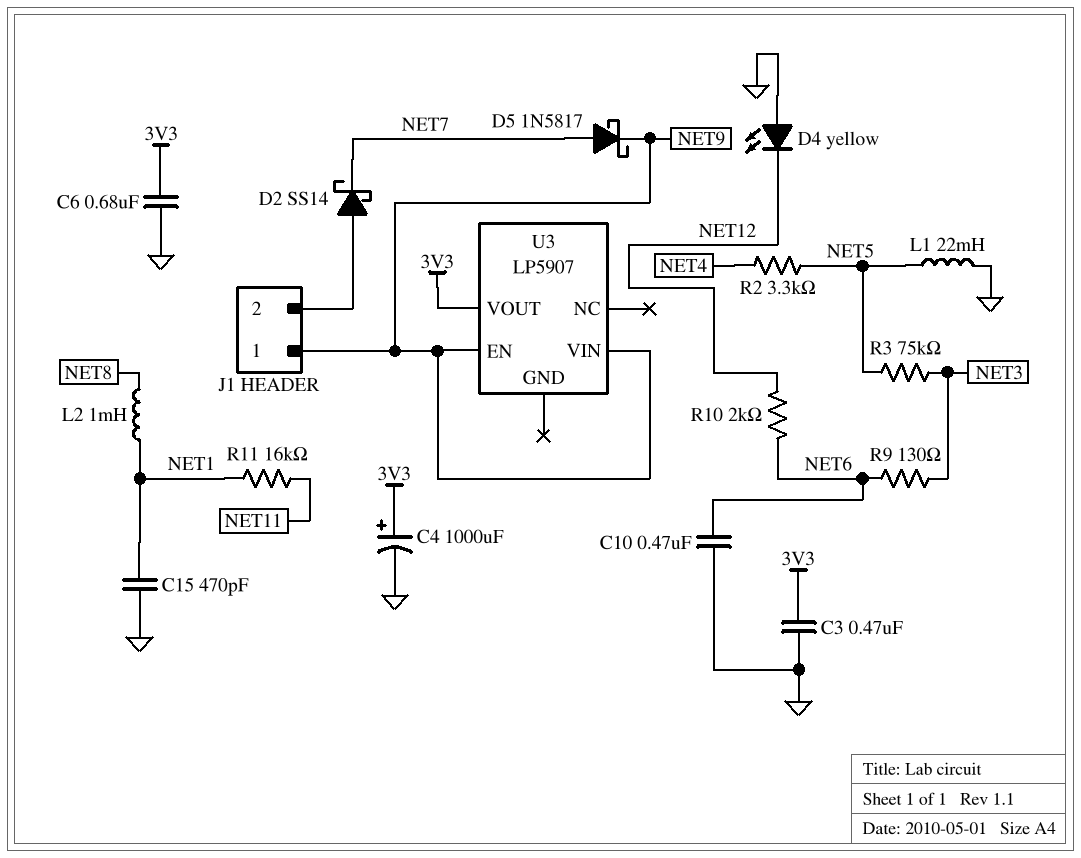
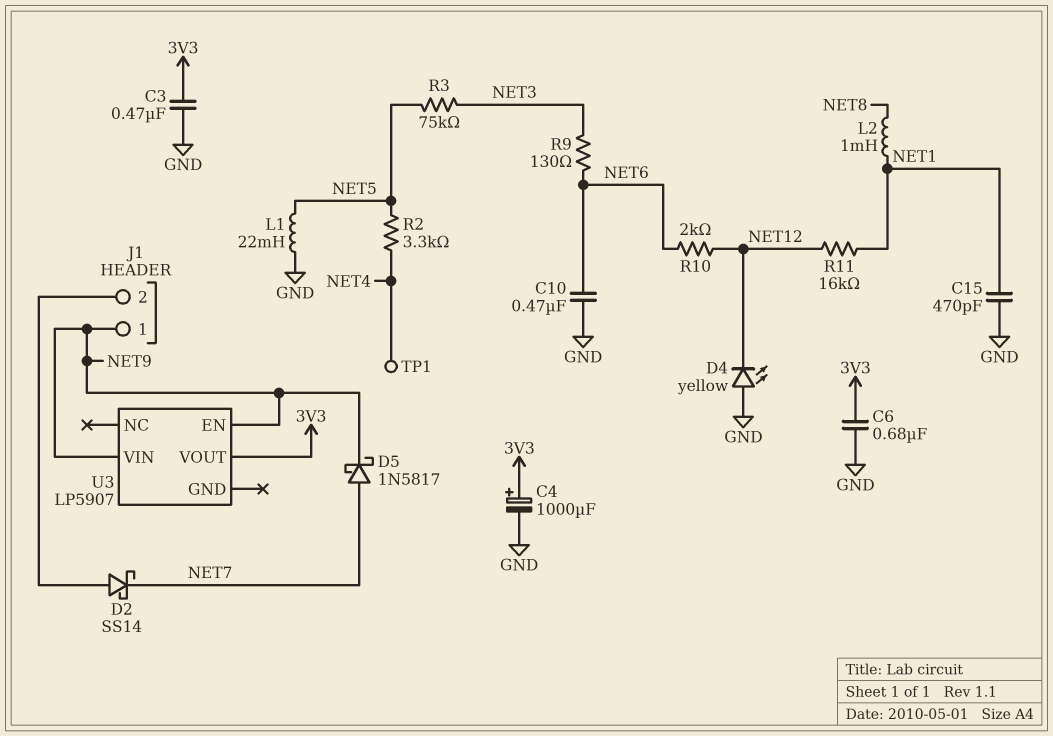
R11: 16k (NET1, NET11) -> 16k (NET1, NET12)
TP1: none -> test point (NET4)

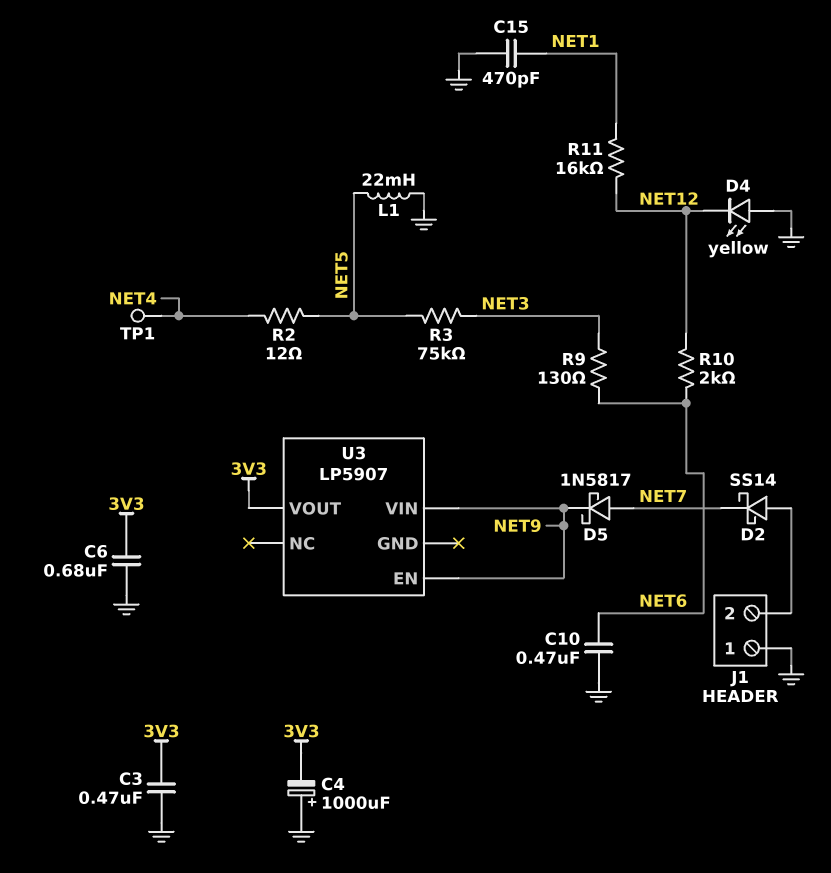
C4: 1000uF (plus 3V3, minus GND) -> 1000uF (plus GND, minus 3V3)
J1 pin 1: NET9 -> GND
L2: 1mH (NET1, NET8) -> none
R2: 3.3k (NET4, NET5) -> 12 (NET4, NET5)

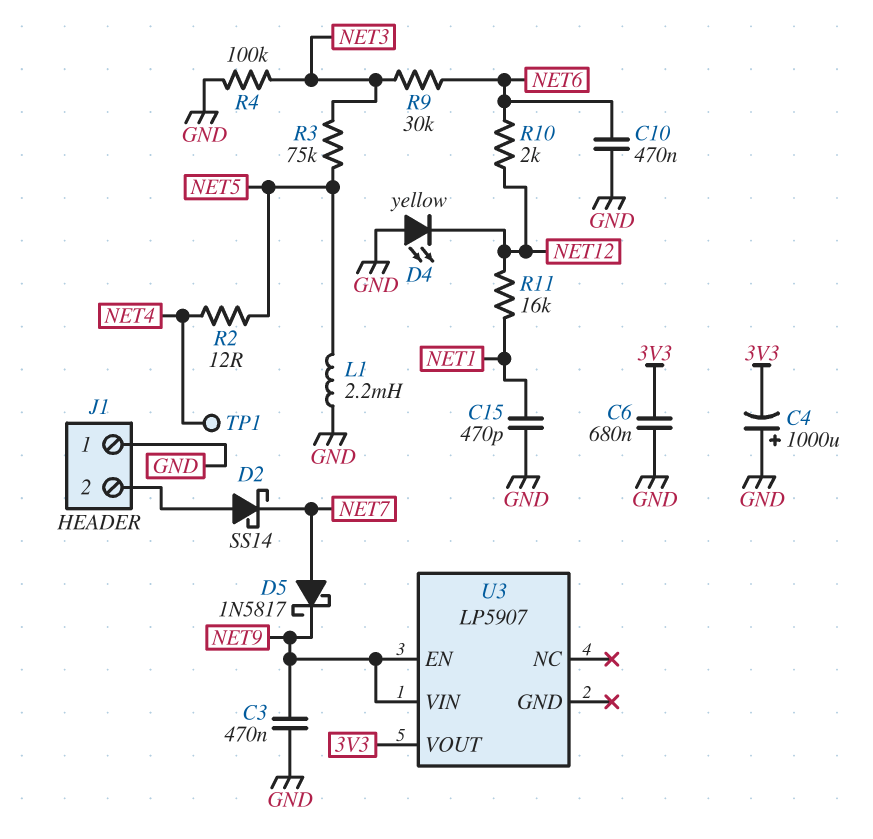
C3: 470nF (3V3, GND) -> 470nF (GND, NET9)
L1: 22mH (GND, NET5) -> 2.2mH (GND, NET5)
R4: none -> 100k (GND, NET3)
R9: 130 (NET3, NET6) -> 30k (NET3, NET6)

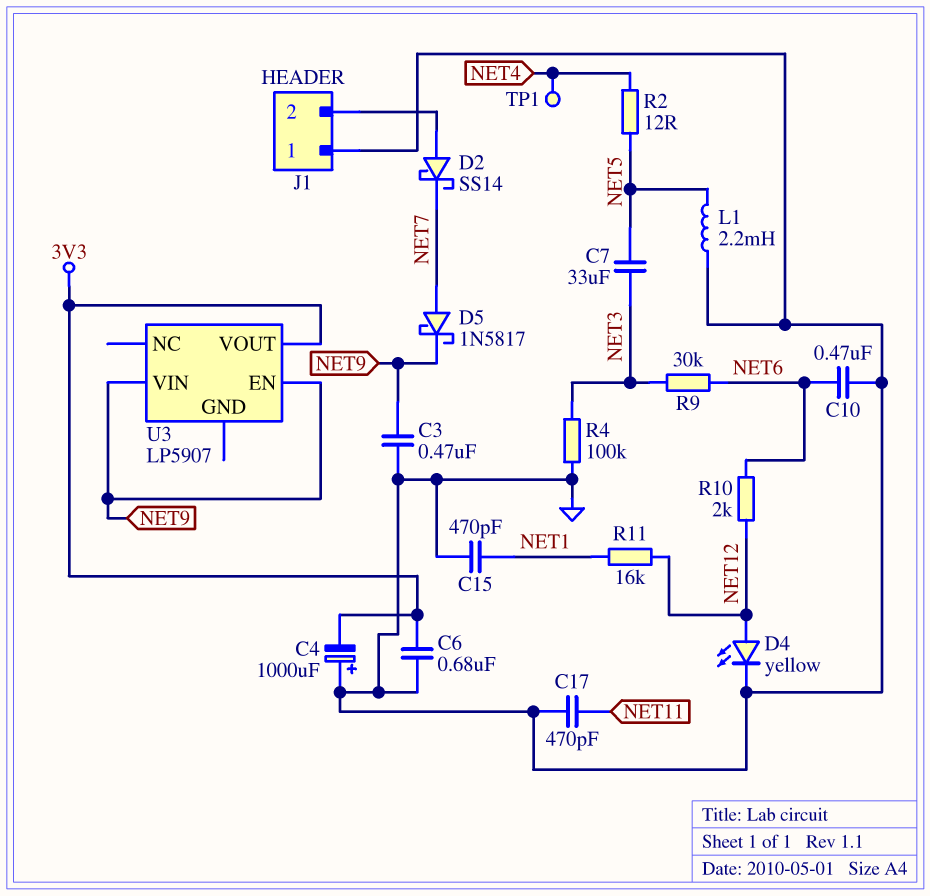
C7: none -> 33uF (NET3, NET5)
C17: none -> 470pF (GND, NET11)
D4: LED yellow (A GND, K NET12) -> LED yellow (A NET12, K GND)
R3: 75k (NET3, NET5) -> none

